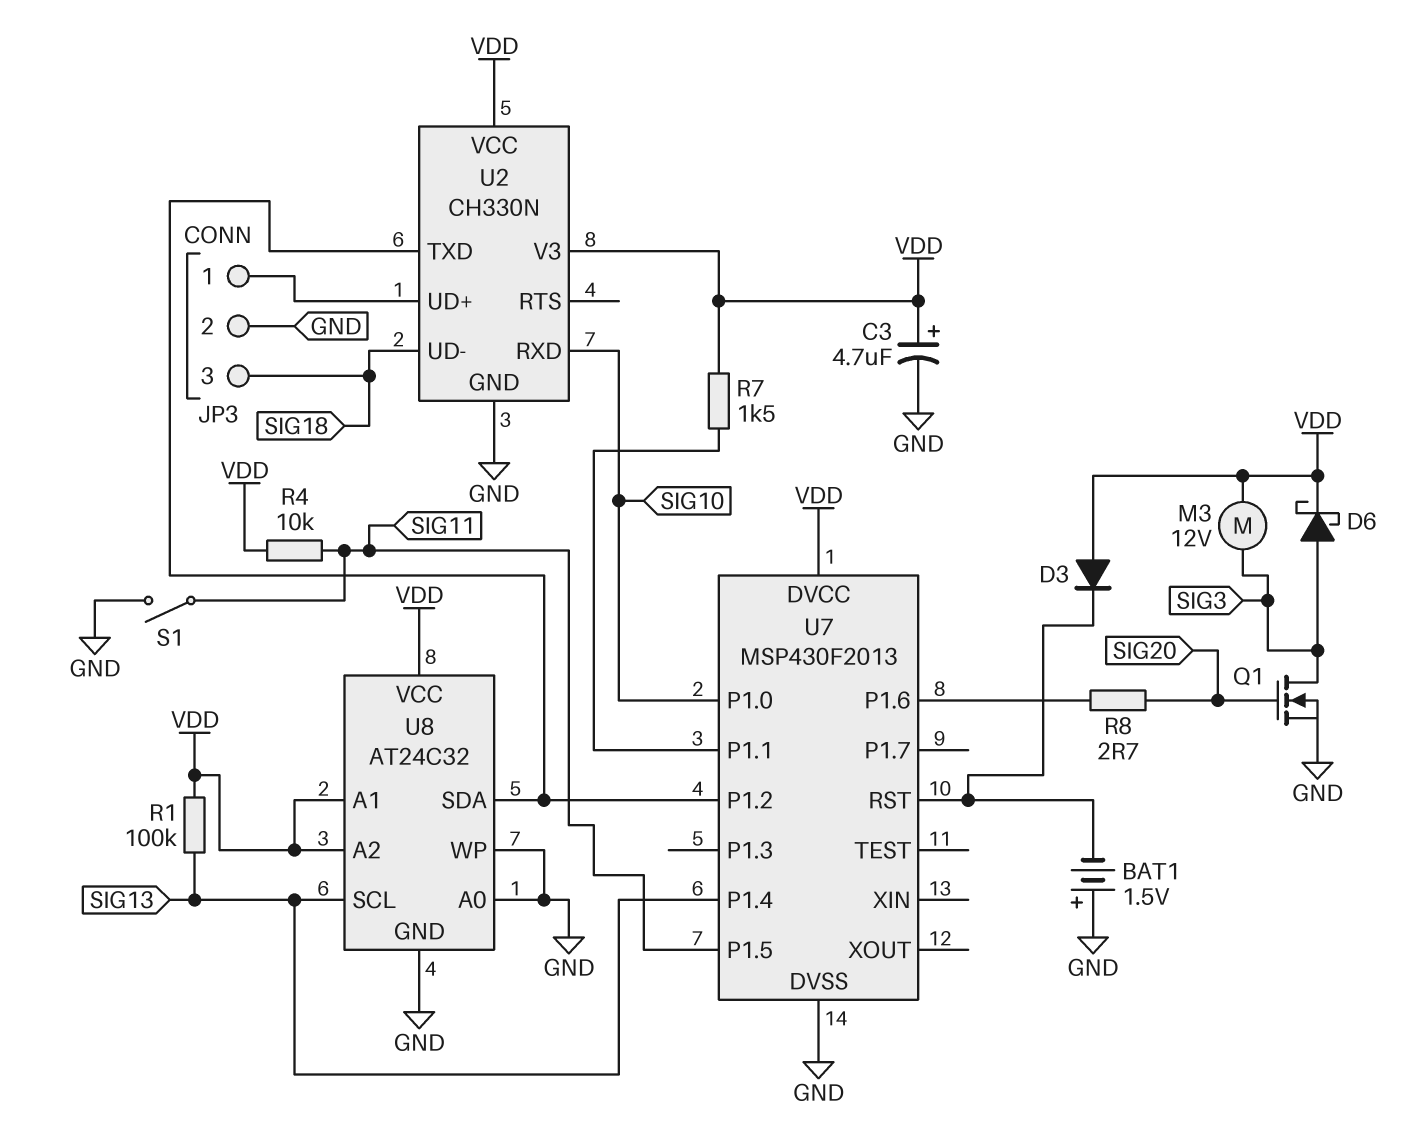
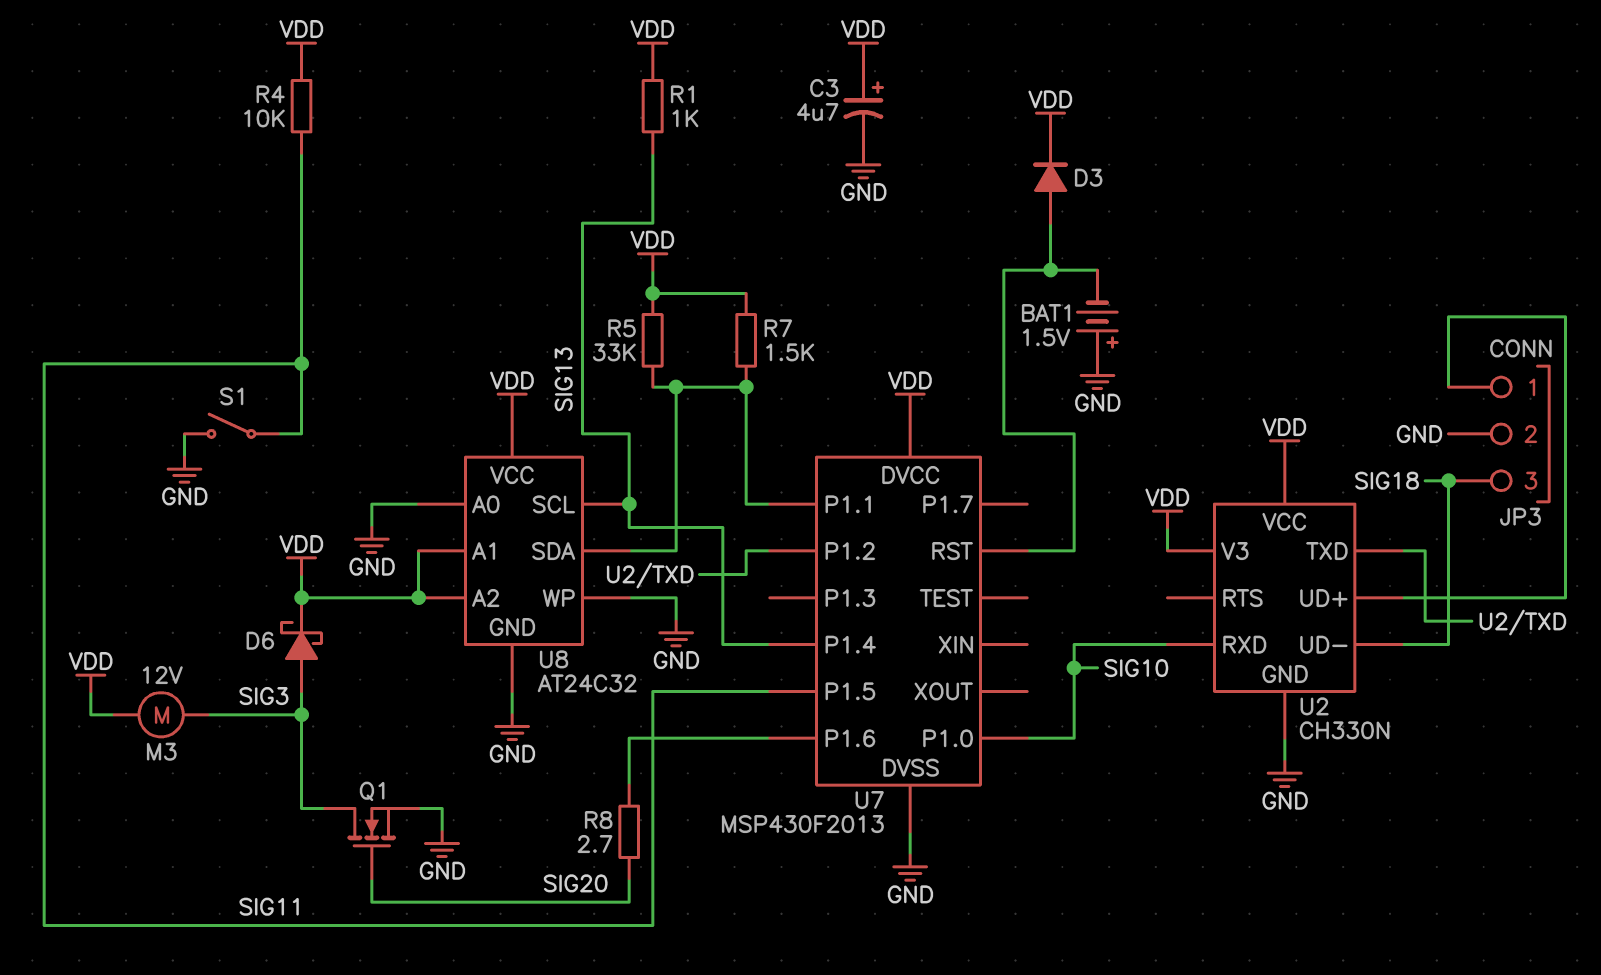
D3: diode (A VDD, K U7/RST) -> diode (A U7/RST, K VDD)
R1: 100k (SIG13, VDD) -> 1k (SIG13, VDD)
R5: none -> 33k (U7/P1.1, VDD)
U8 pin SDA: U2/TXD -> U7/P1.1

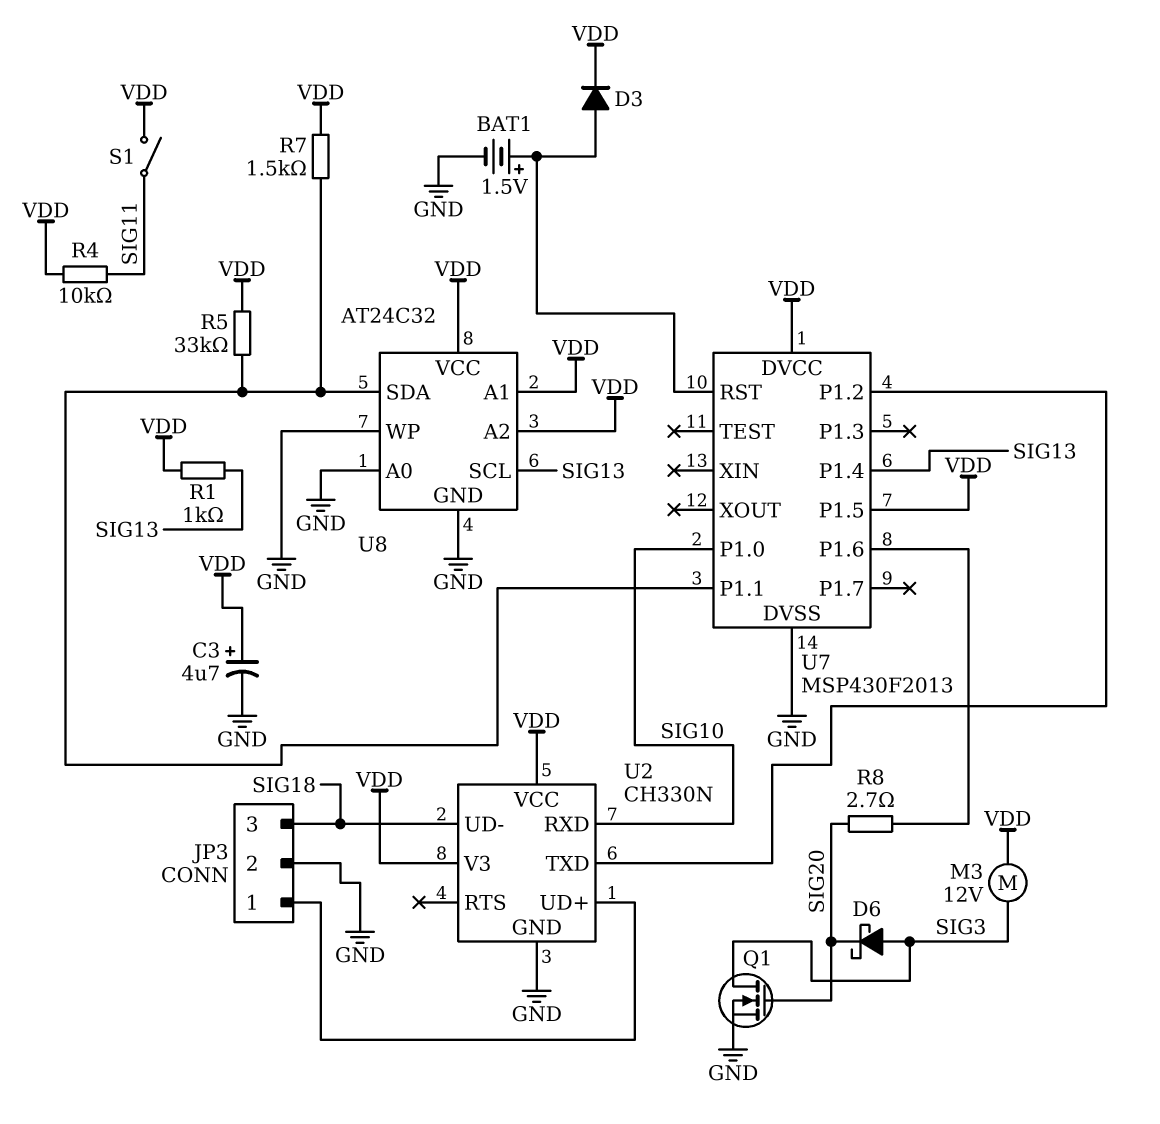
BAT1: 1.5V (plus GND, minus U7/RST) -> 1.5V (plus U7/RST, minus GND)
D6: schottky (A SIG3, K VDD) -> schottky (A SIG3, K SIG20)
S1: switch (GND, SIG11) -> switch (SIG11, VDD)
U7 pin P1.5: SIG11 -> VDD

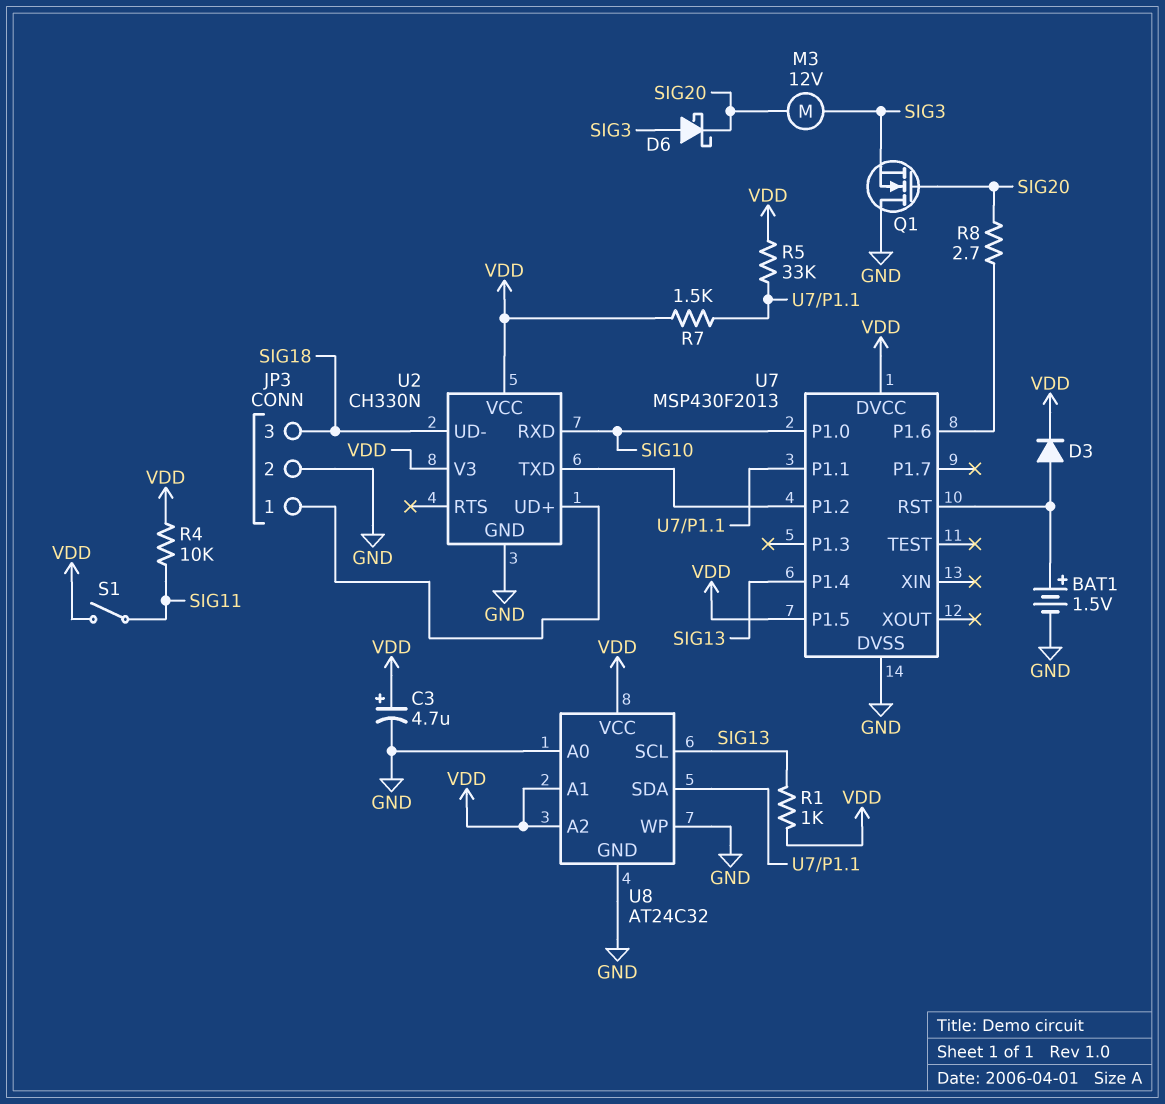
M3: motor 12V (SIG3, VDD) -> motor 12V (SIG3, SIG20)
Q1: NMOS (G SIG20, D SIG3, S GND) -> NMOS (G SIG20, D GND, S SIG3)

